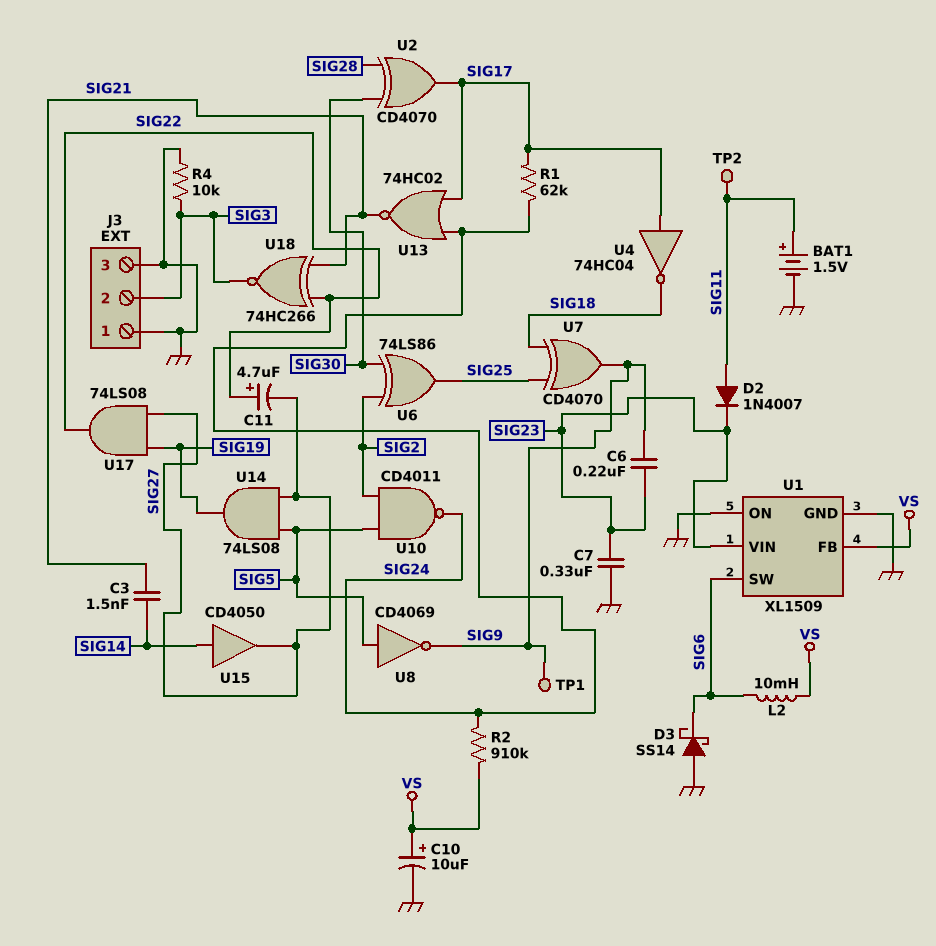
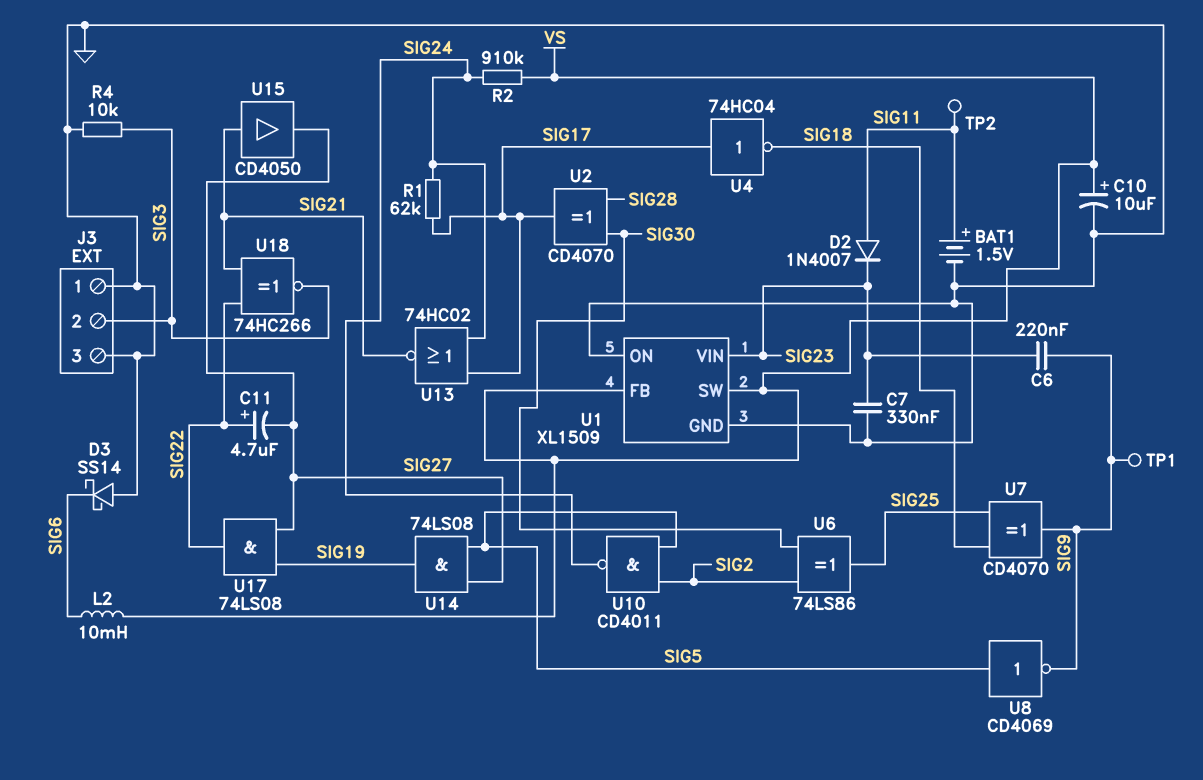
C3: 1.5nF (SIG14, SIG21) -> none
U1 pin SW: SIG6 -> VS
U15: buffer CD4050 (in SIG14, out SIG27) -> buffer CD4050 (in SIG21, out SIG27)

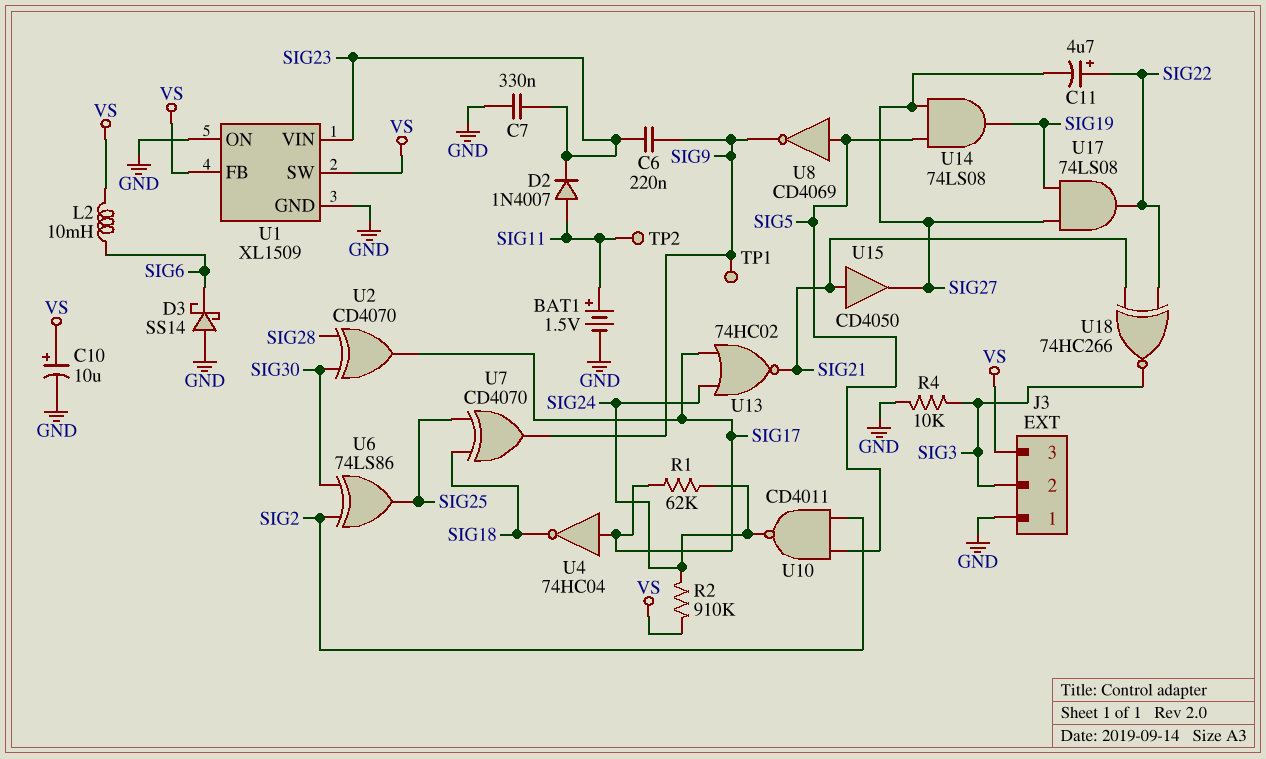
J3 pin 3: GND -> VS

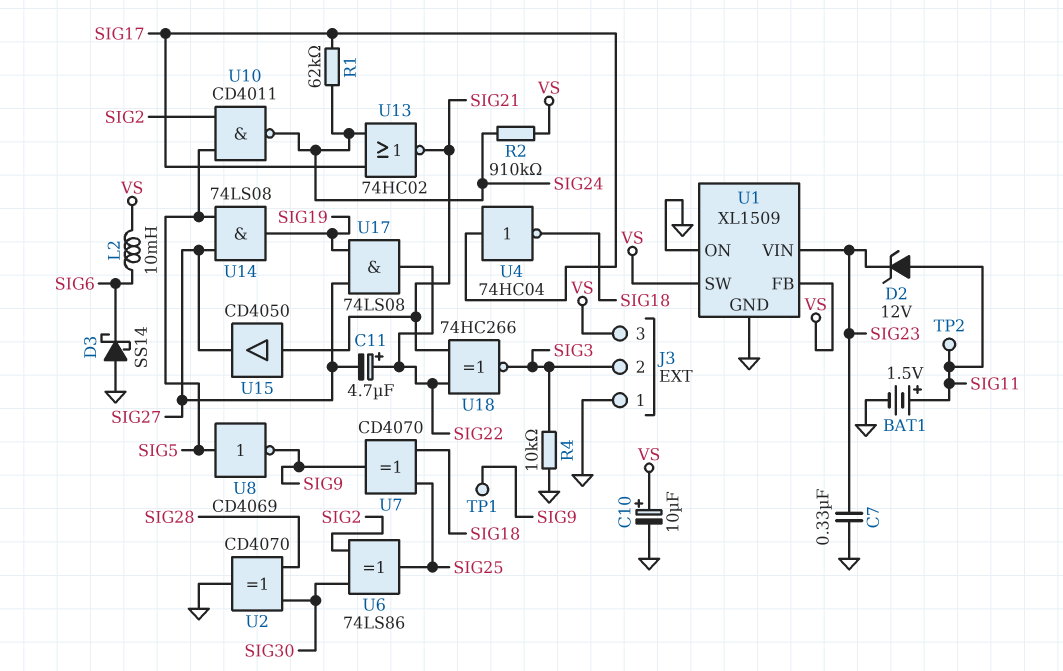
C6: 220nF (SIG9, SIG23) -> none
D2: diode 1N4007 (A SIG11, K SIG23) -> zener 12V (A SIG11, K SIG23)
U2: XOR CD4070 (in SIG28, in SIG30, out SIG17) -> XOR CD4070 (in SIG28, in SIG30, out GND)

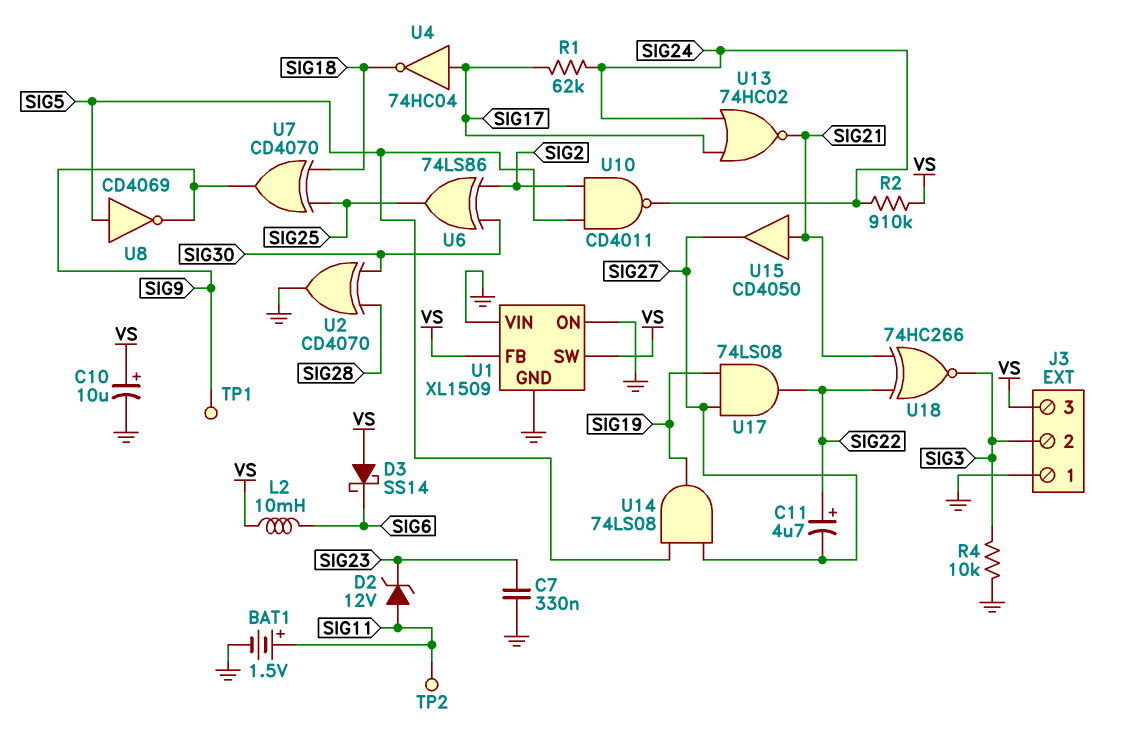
D3: schottky SS14 (A GND, K SIG6) -> schottky SS14 (A VS, K SIG6)
U1 pin VIN: SIG23 -> GND

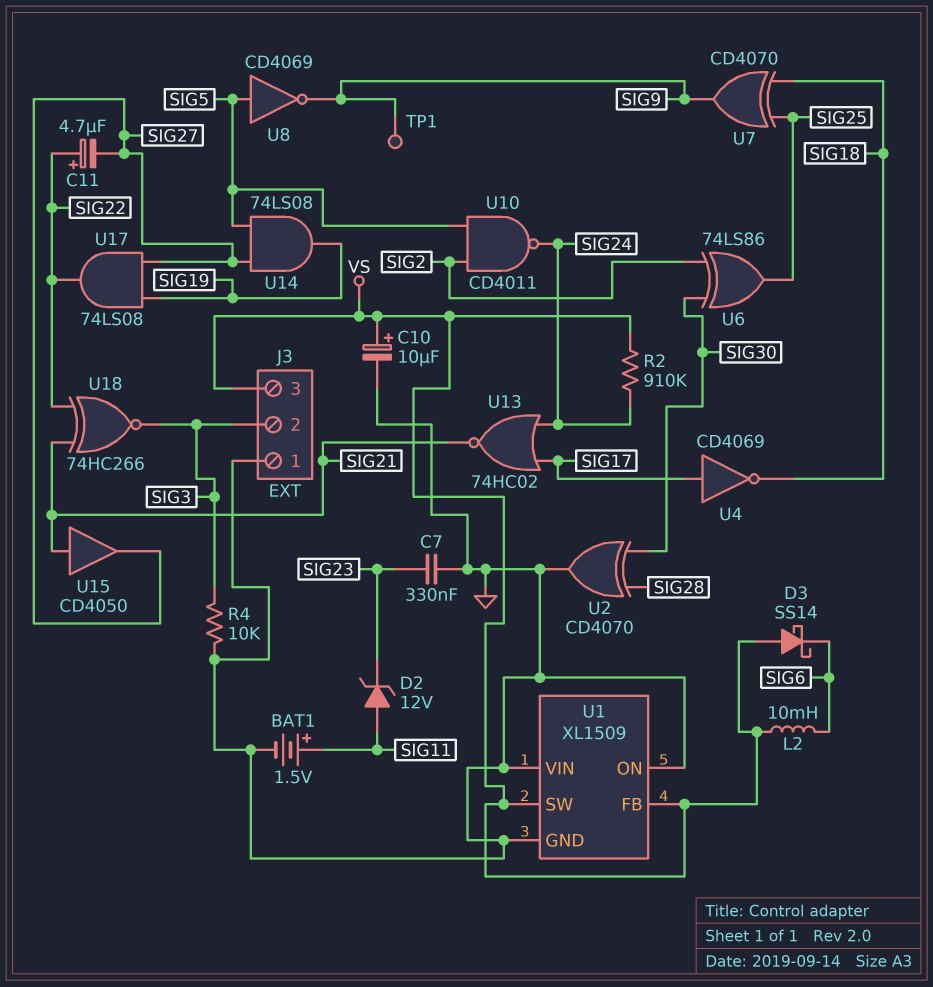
R1: 62k (SIG17, SIG24) -> none
TP2: test point (SIG11) -> none
U4: NOT 74HC04 (in SIG17, out SIG18) -> NOT CD4069 (in SIG17, out SIG18)

